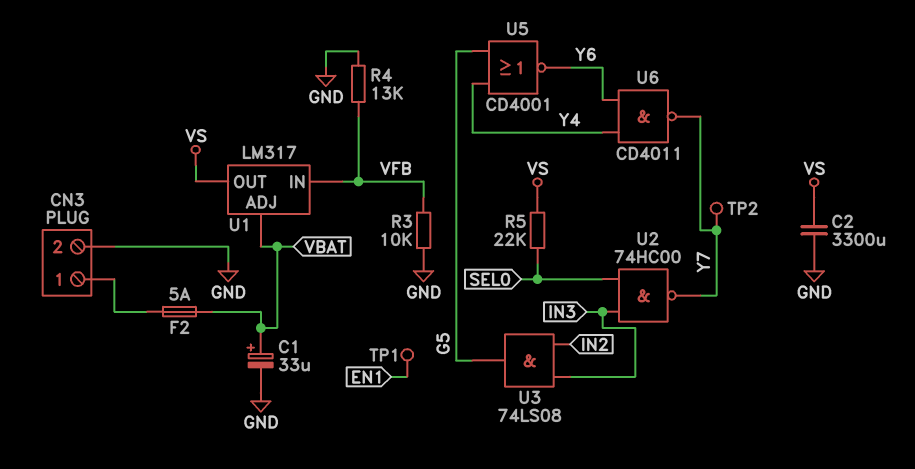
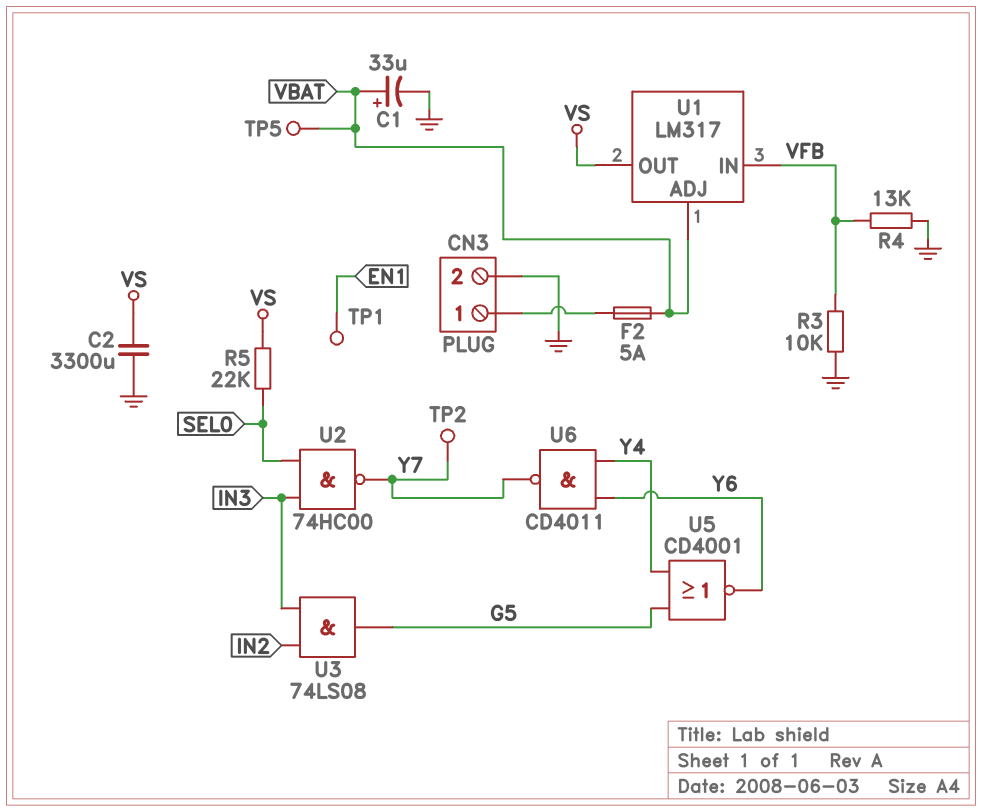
TP5: none -> test point (VBAT)

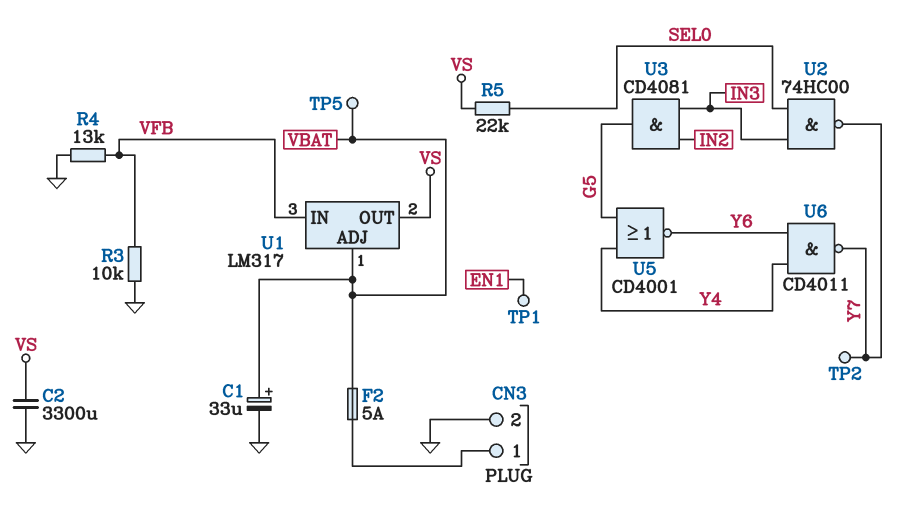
U3: AND 74LS08 (in IN2, in IN3, out G5) -> AND CD4081 (in IN2, in IN3, out G5)

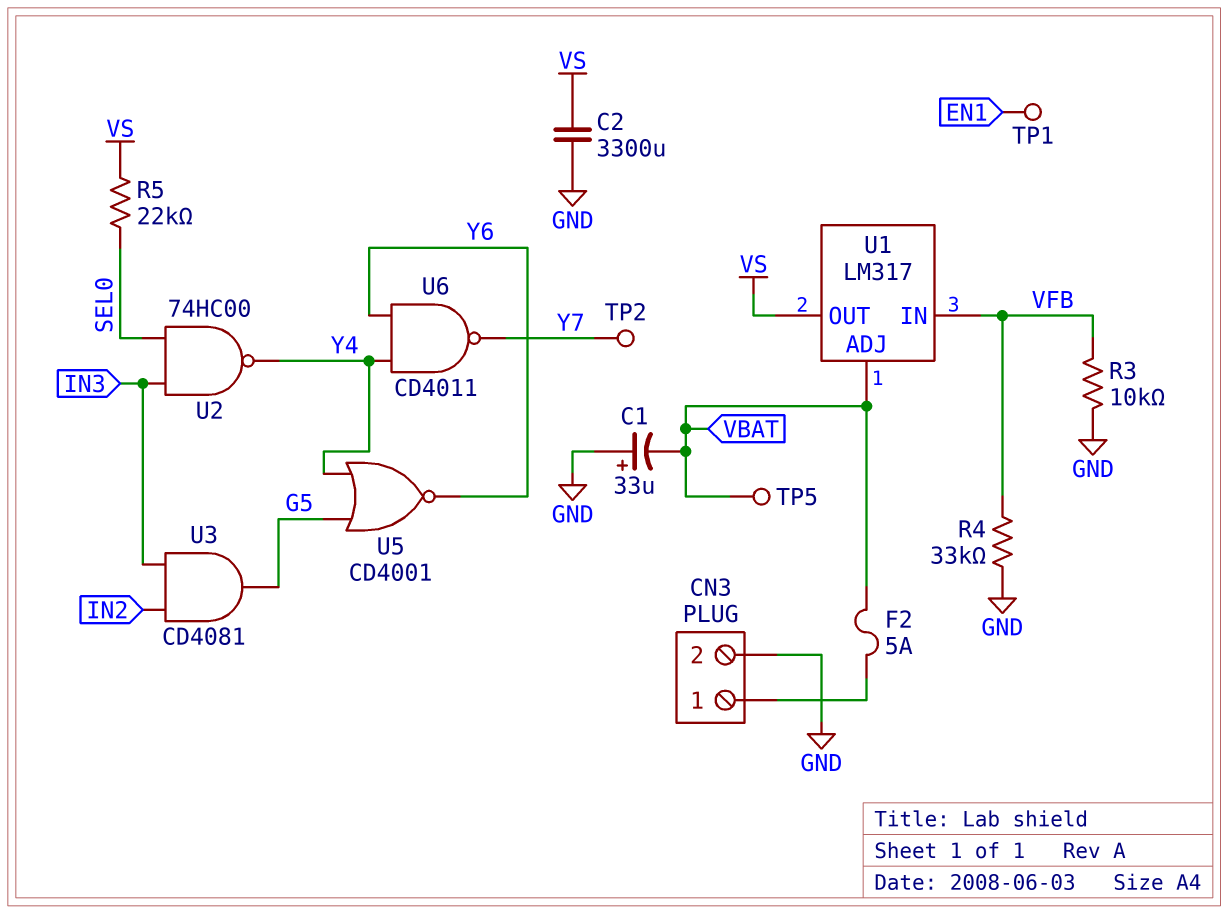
C1: 33uF (plus VBAT, minus GND) -> 33uF (plus GND, minus VBAT)
R4: 13k (GND, VFB) -> 33k (GND, VFB)
U2: NAND 74HC00 (in IN3, in SEL0, out Y7) -> NAND 74HC00 (in IN3, in SEL0, out Y4)

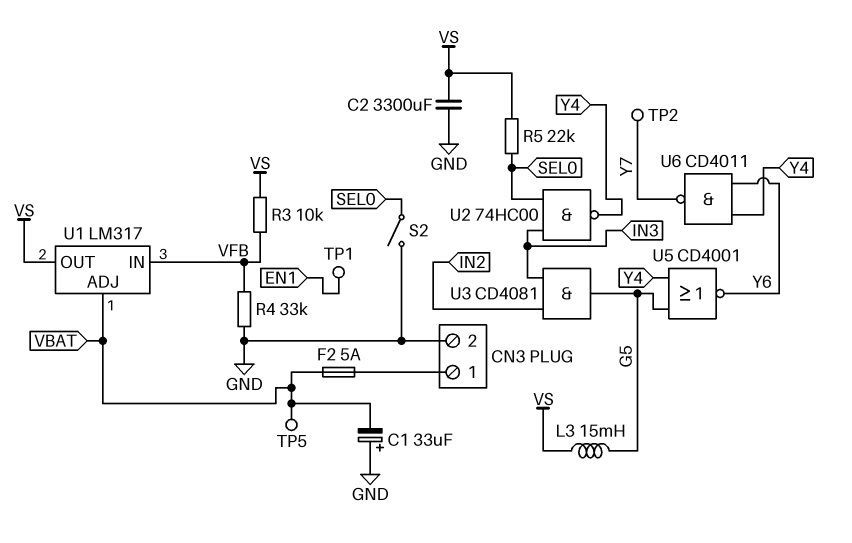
L3: none -> 15mH (G5, VS)
R3: 10k (GND, VFB) -> 10k (VFB, VS)
S2: none -> switch (GND, SEL0)

